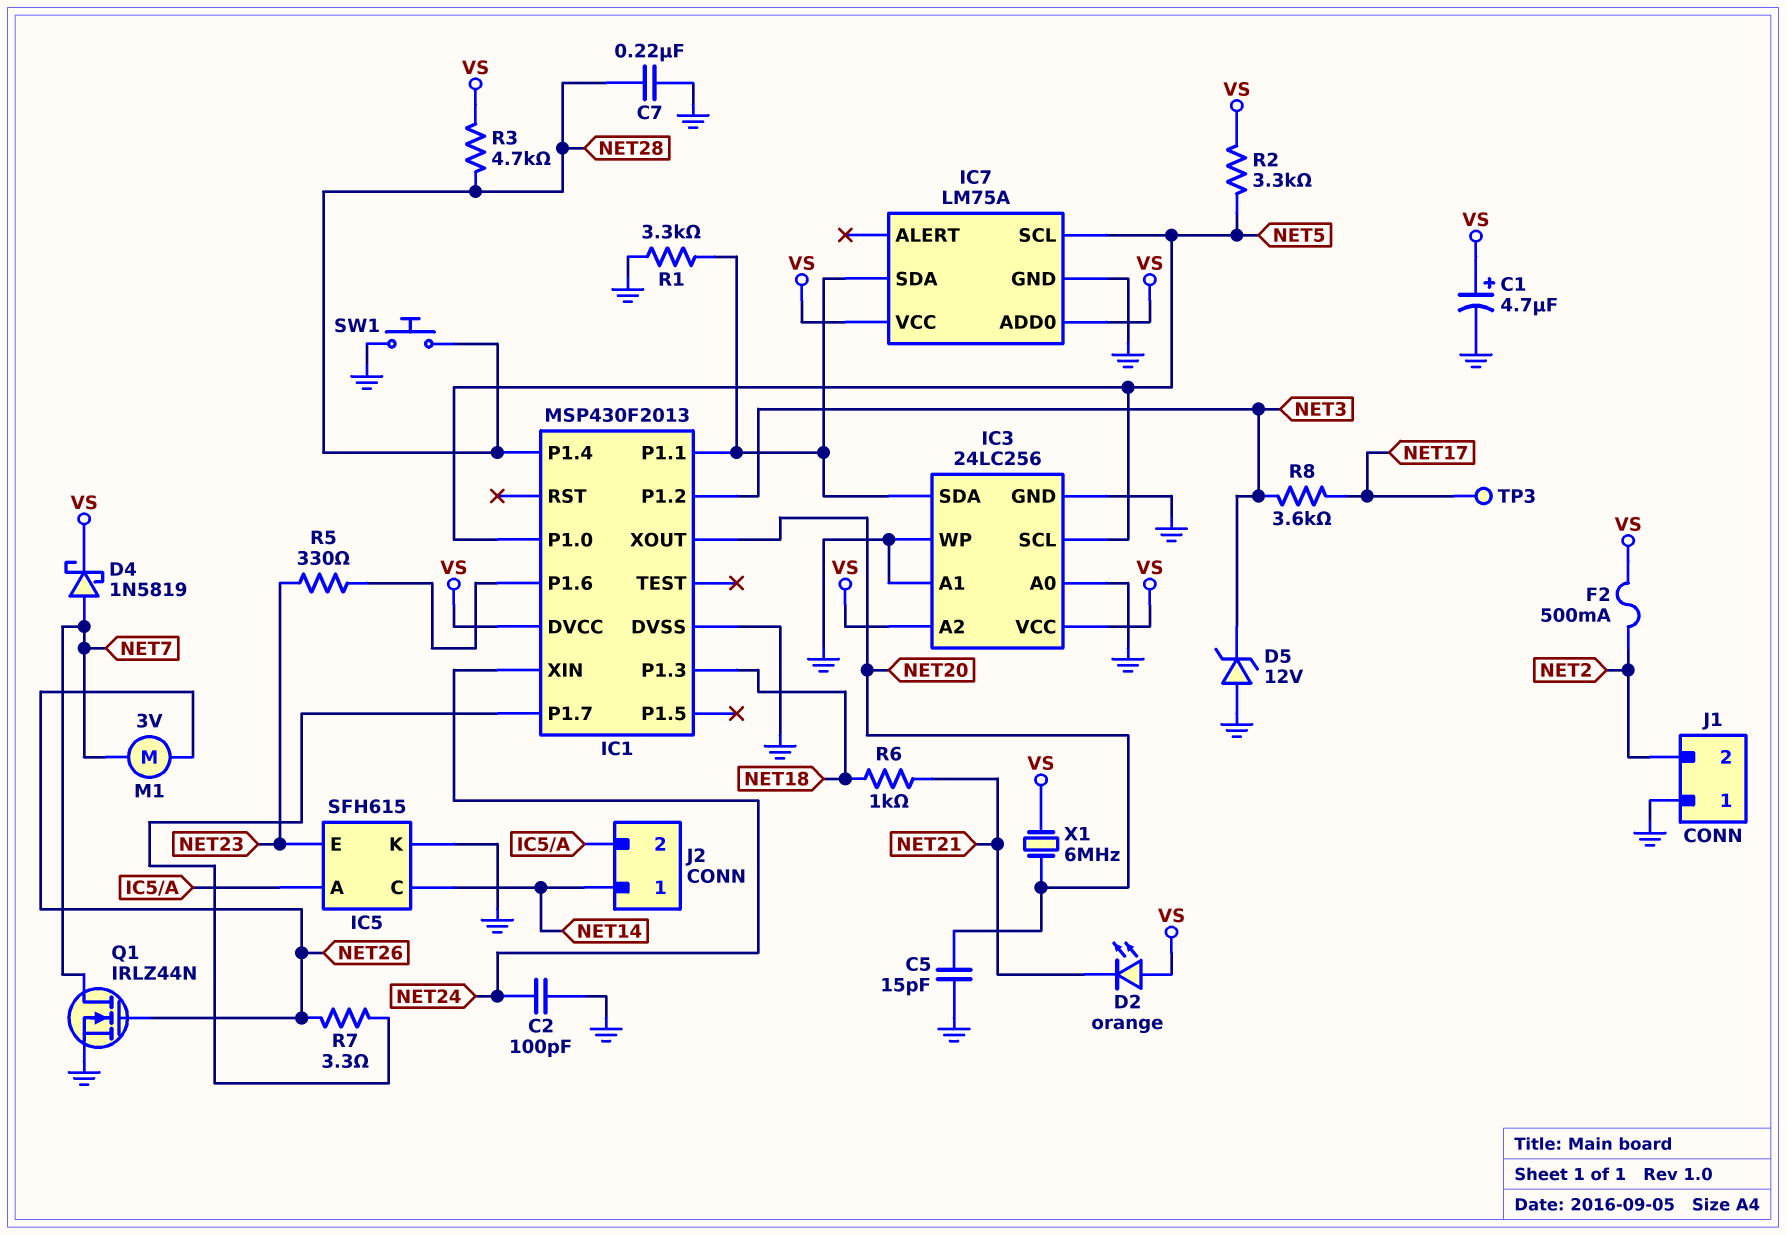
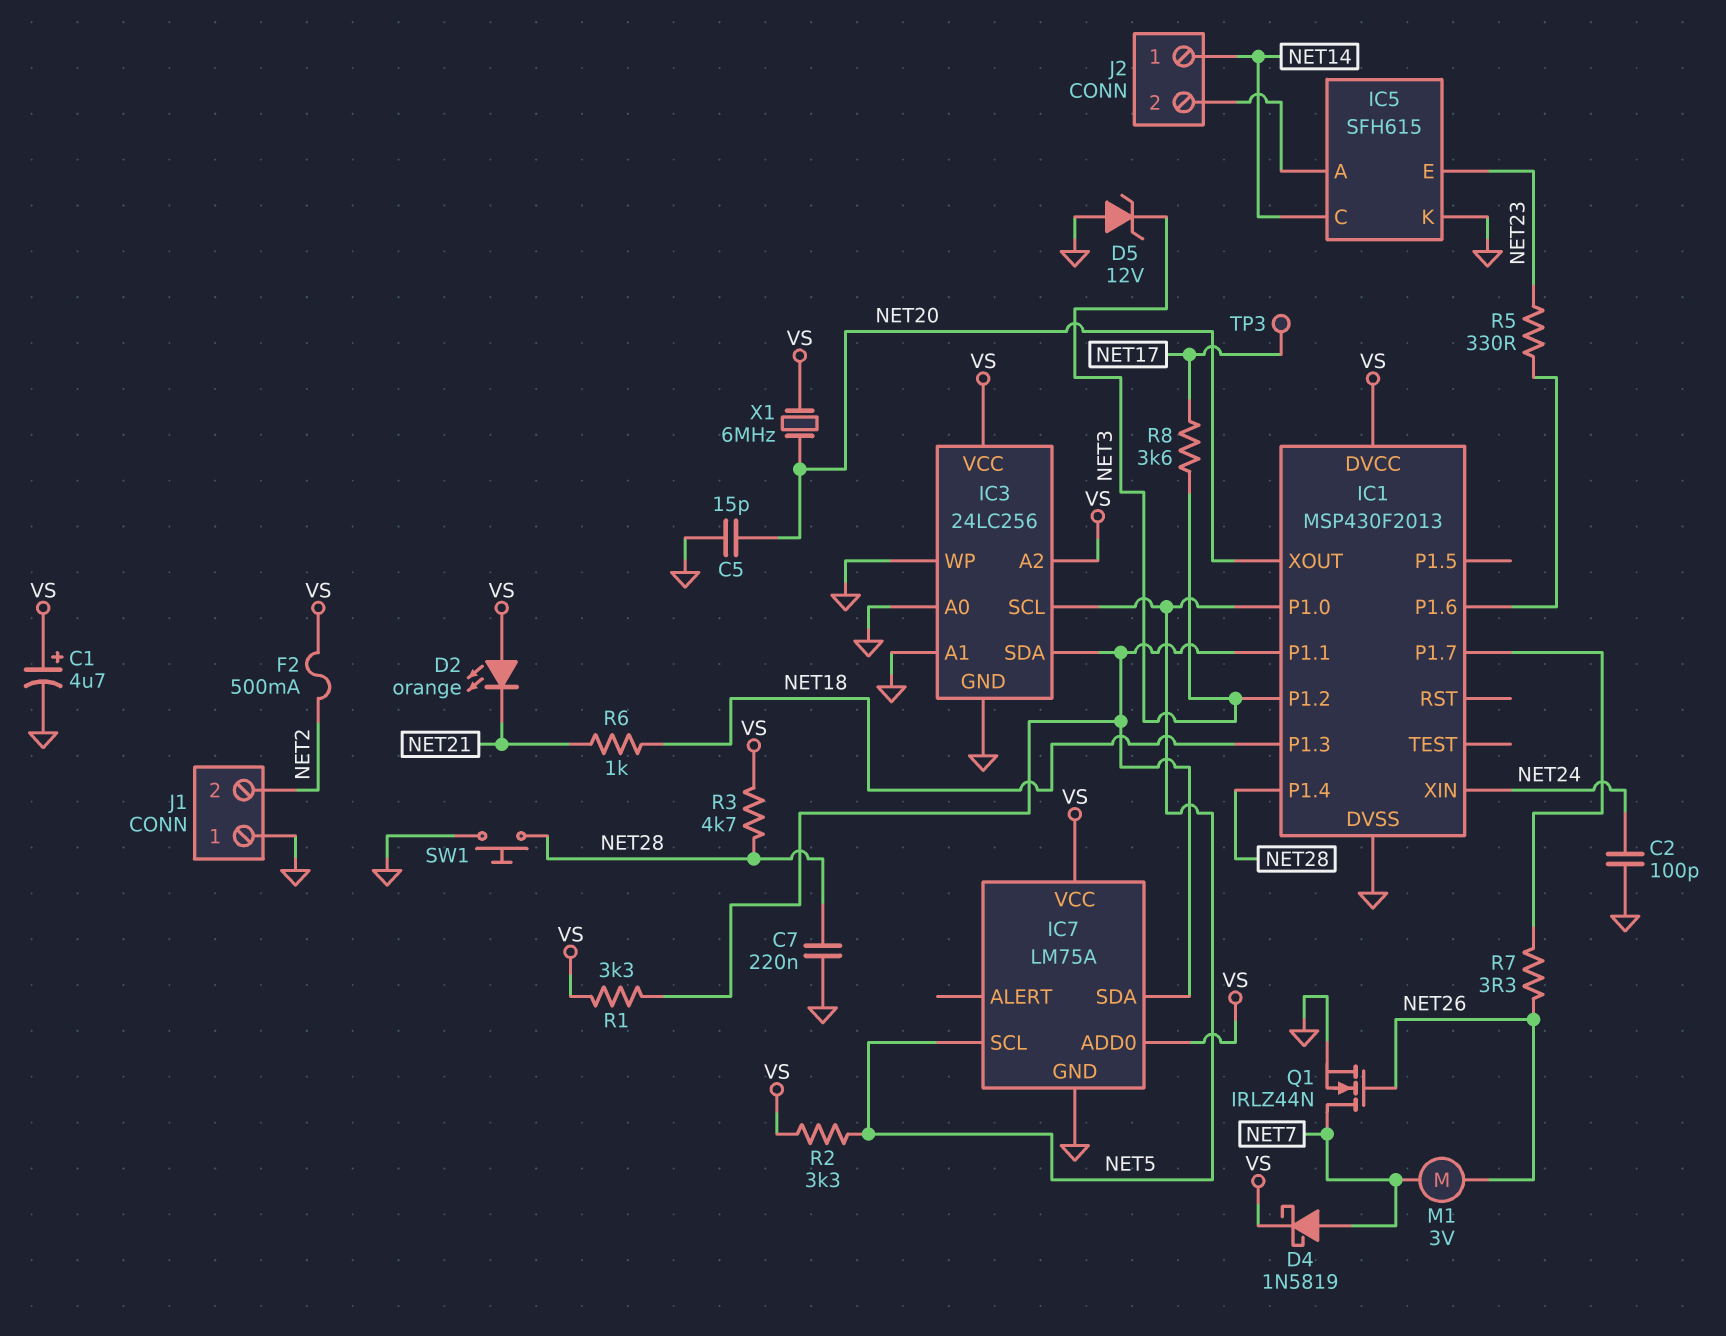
R1: 3.3k (GND, IC1/P1.1) -> 3.3k (IC1/P1.1, VS)

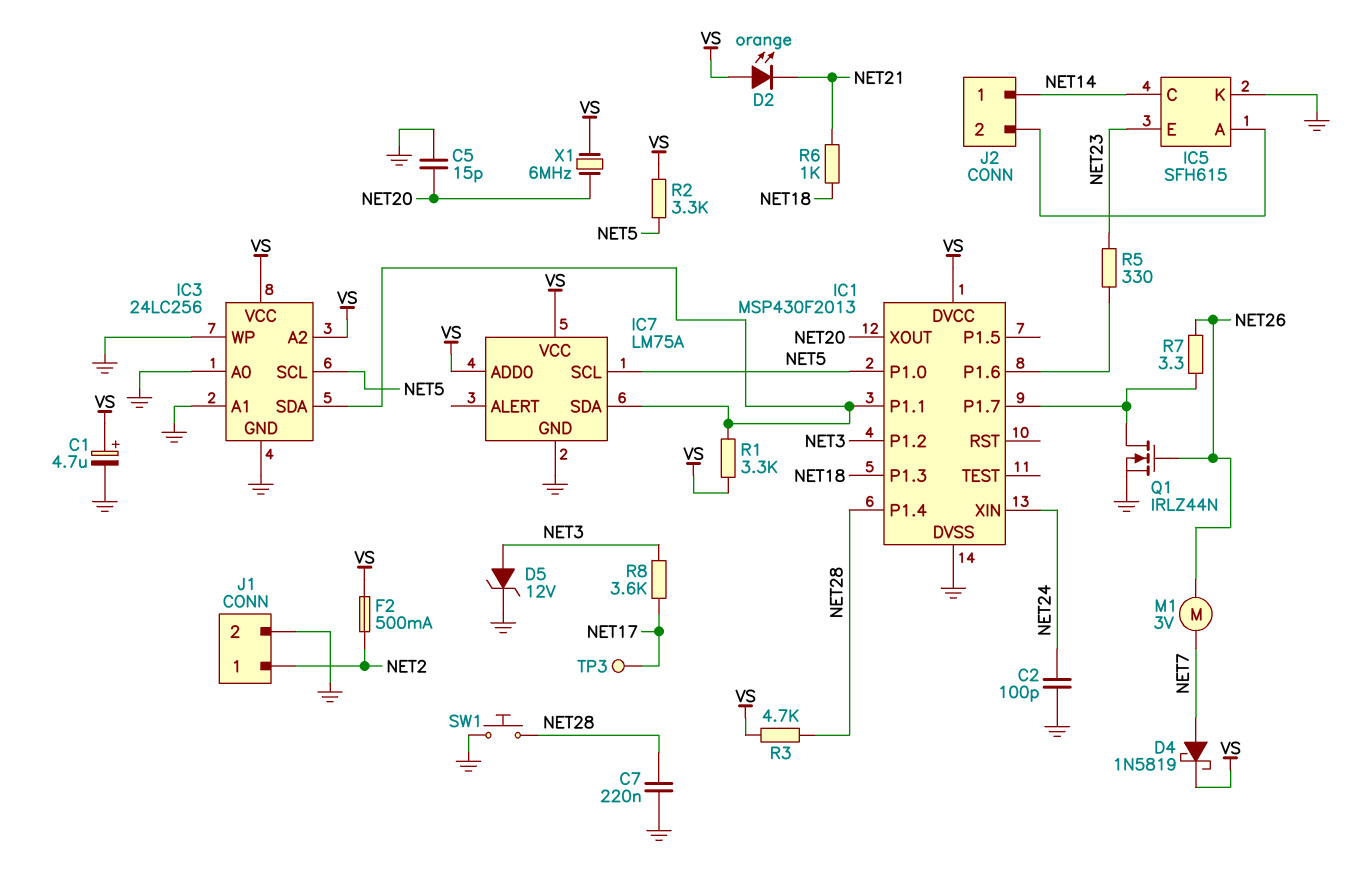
D5: zener 12V (A GND, K NET3) -> zener 12V (A NET3, K GND)
J1 pin 1: GND -> NET2
J1 pin 2: NET2 -> GND
Q1: NMOS IRLZ44N (G NET26, D NET7, S GND) -> NMOS IRLZ44N (G NET26, D IC1/P1.7, S GND)

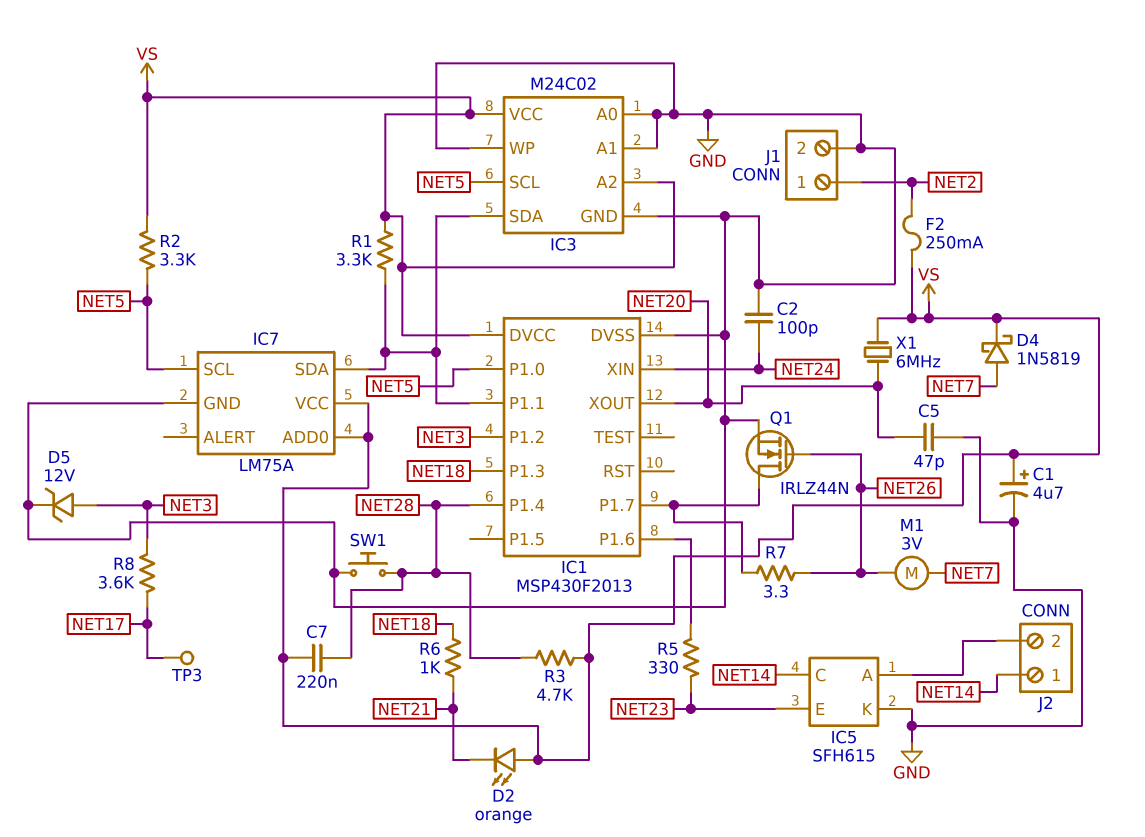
C5: 15pF (GND, NET20) -> 47pF (GND, NET20)
C7: 220nF (GND, NET28) -> 220nF (NET28, VS)
F2: 500mA (NET2, VS) -> 250mA (NET2, VS)
IC3: 24LC256 -> M24C02

